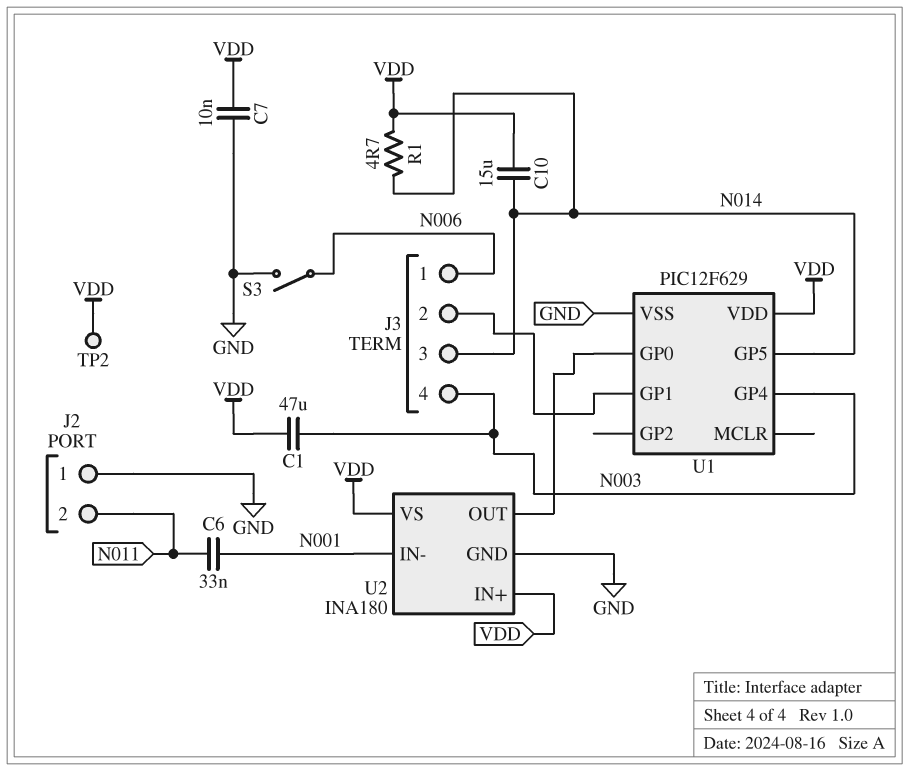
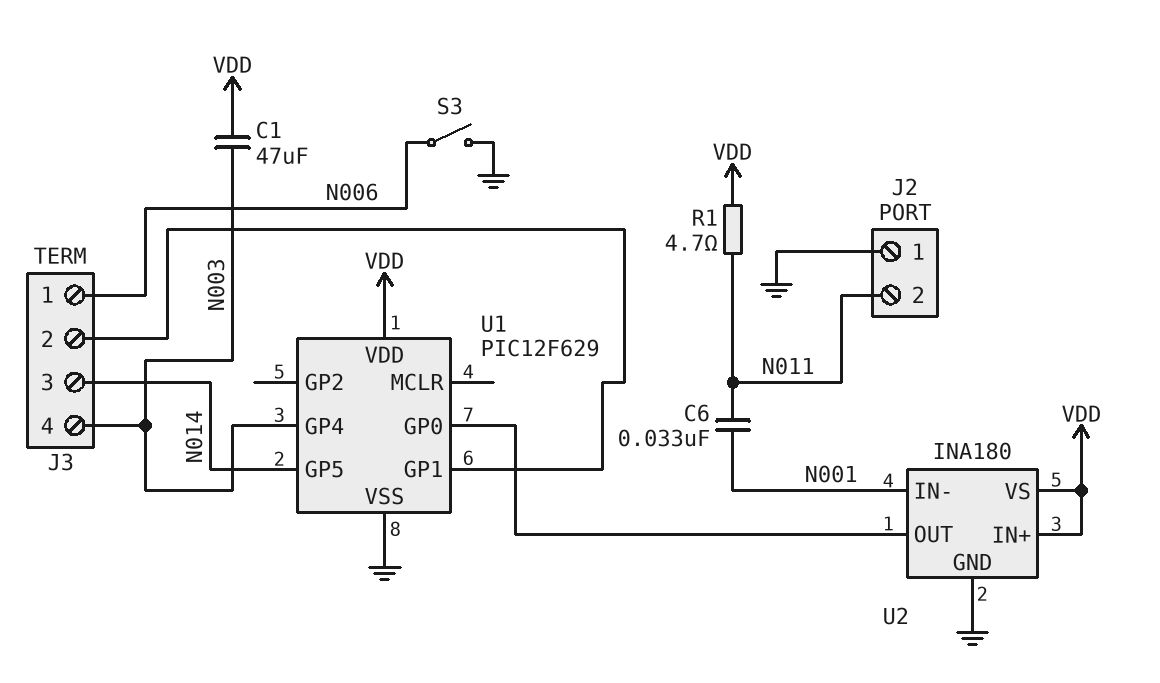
C7: 10nF (GND, VDD) -> none
C10: 15uF (N014, VDD) -> none
R1: 4.7 (N014, VDD) -> 4.7 (N011, VDD)
TP2: test point (VDD) -> none

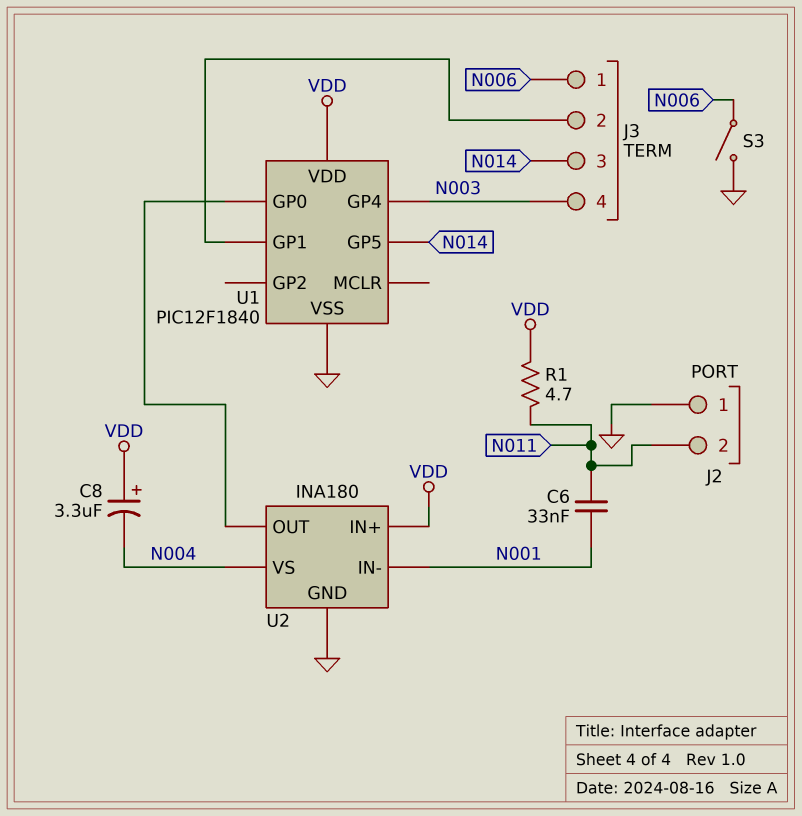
C1: 47uF (N003, VDD) -> none
C8: none -> 3.3uF (plus VDD, minus N004)
U1: PIC12F629 -> PIC12F1840
U2 pin VS: VDD -> N004

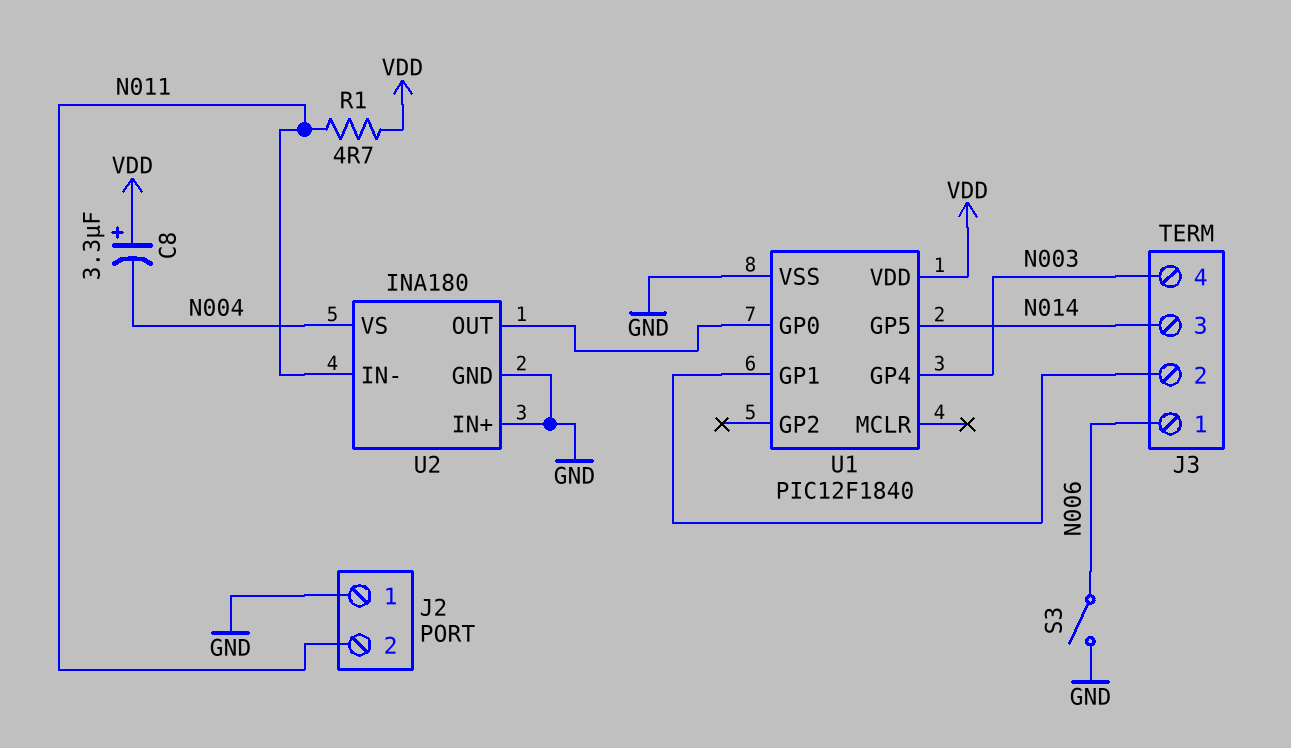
C6: 33nF (N001, N011) -> none
U2 pin IN+: VDD -> GND
U2 pin IN-: N001 -> N011

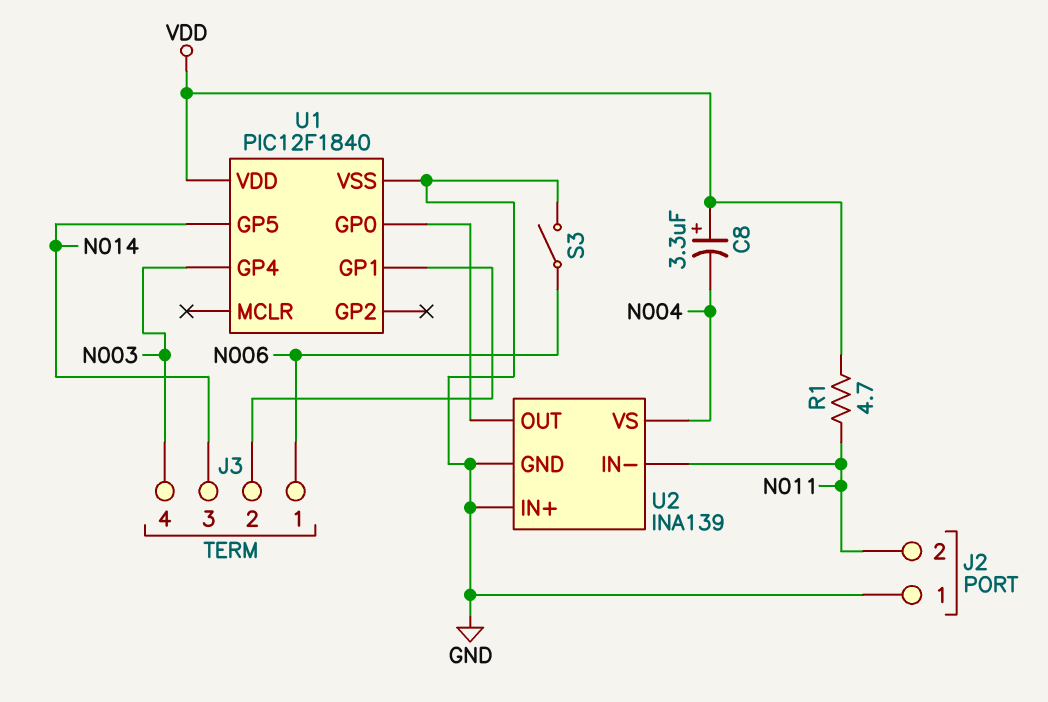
U2: INA180 -> INA139

